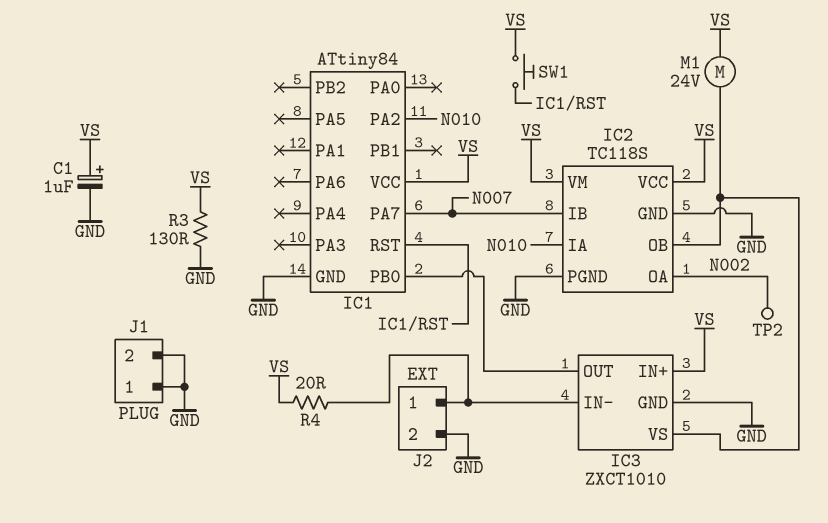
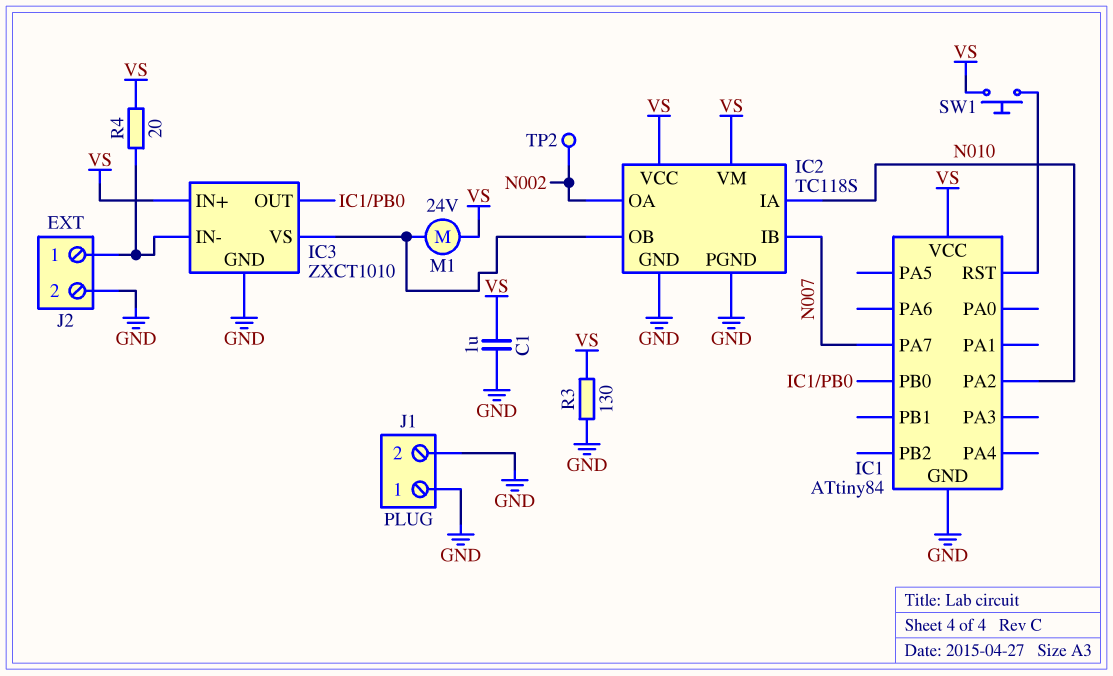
C1: 1uF (plus VS, minus GND) -> 1uF (GND, VS)

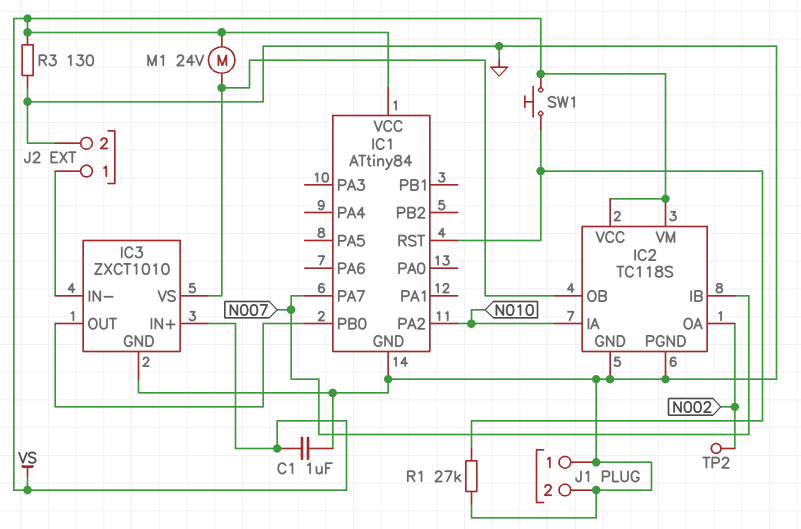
R1: none -> 27k (GND, IC1/RST)
R4: 20 (IC3/IN-, VS) -> none

